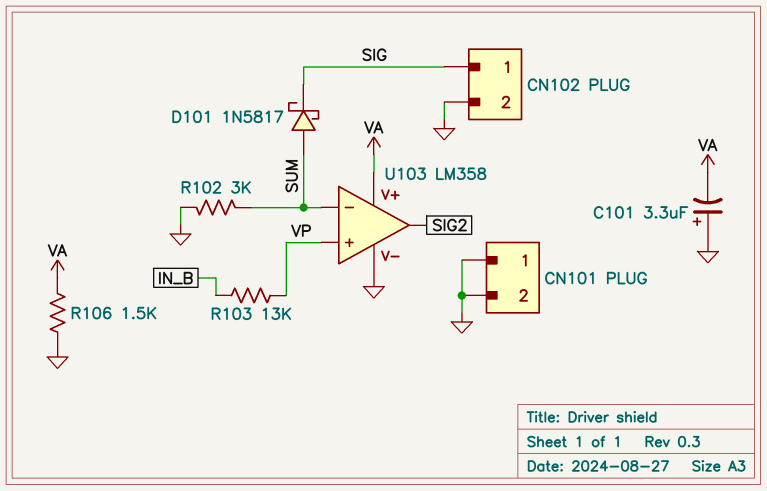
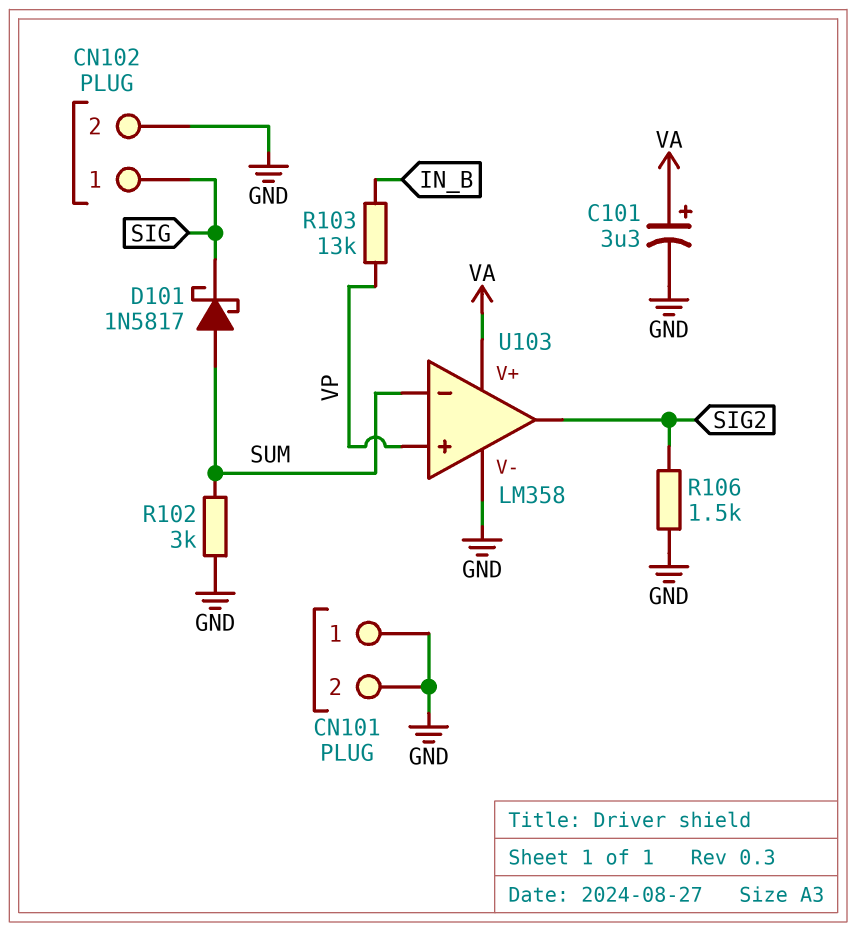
C101: 3.3uF (plus GND, minus VA) -> 3.3uF (plus VA, minus GND)
R106: 1.5k (GND, VA) -> 1.5k (GND, SIG2)

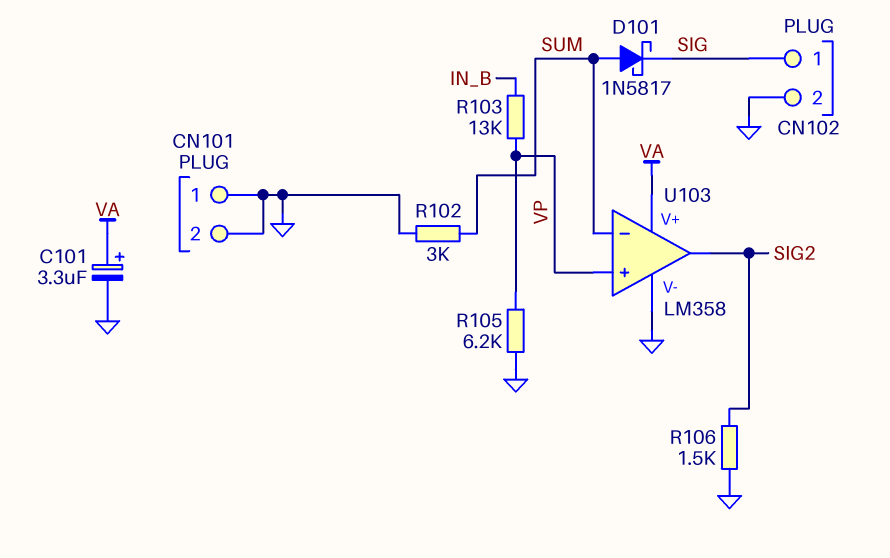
R105: none -> 6.2k (GND, VP)

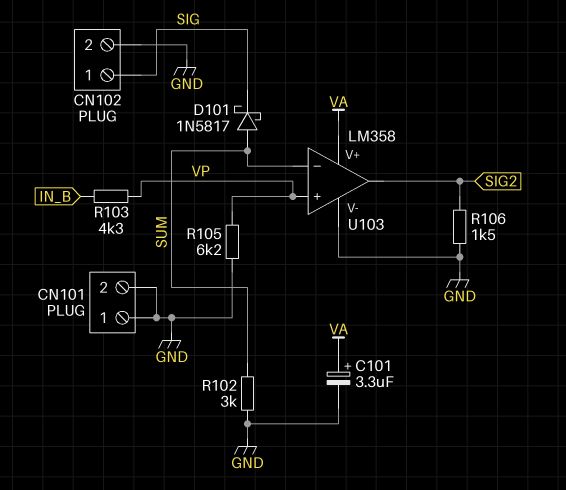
R103: 13k (IN_B, VP) -> 4.3k (IN_B, VP)

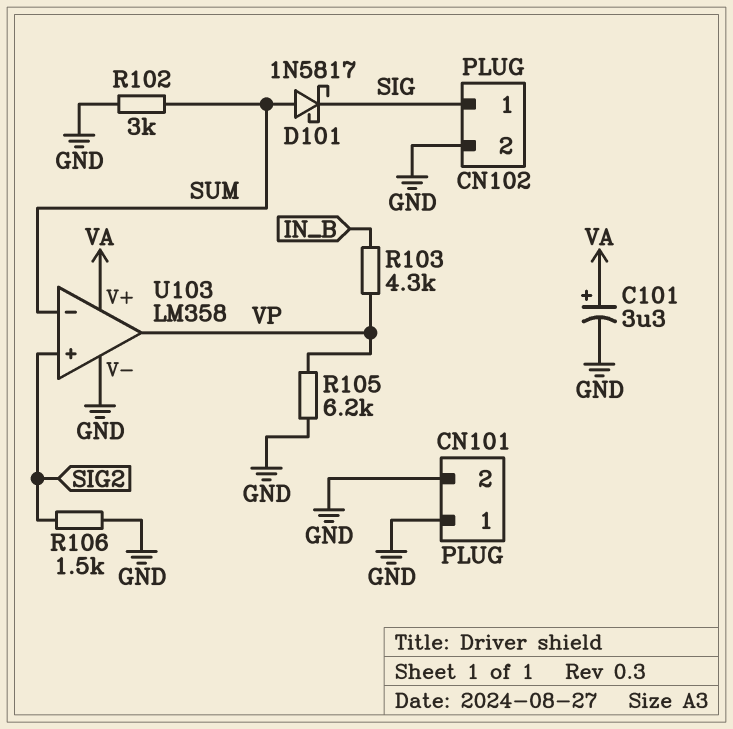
U103 pin in+: VP -> SIG2
U103 pin out: SIG2 -> VP

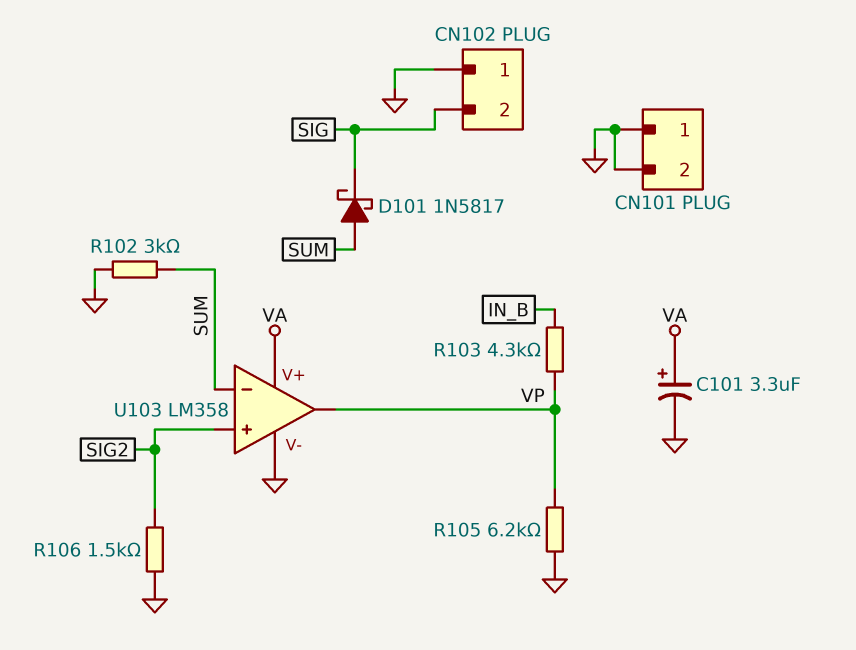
CN102 pin 1: SIG -> GND
CN102 pin 2: GND -> SIG

